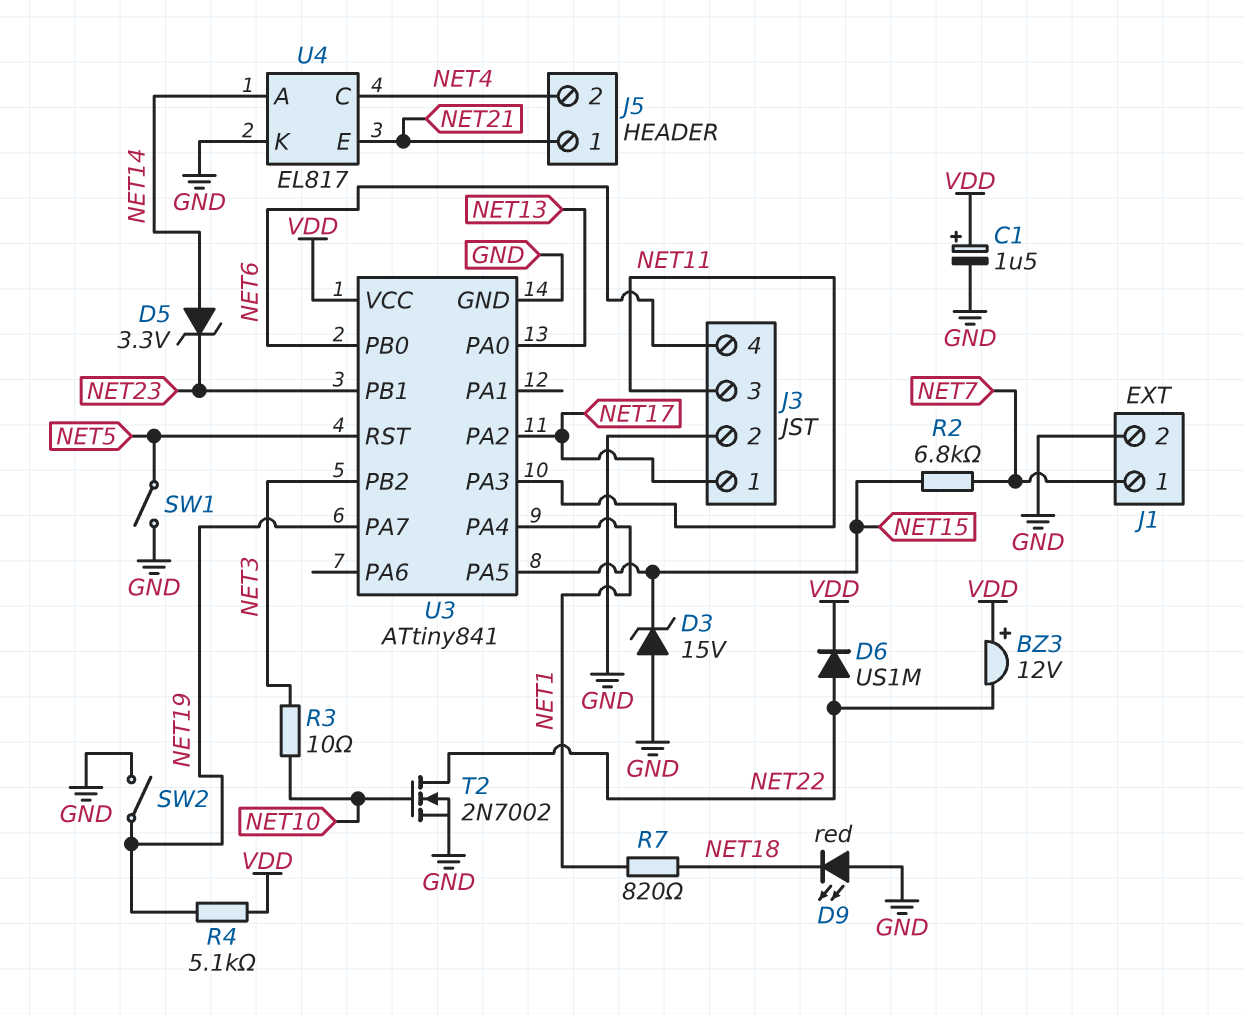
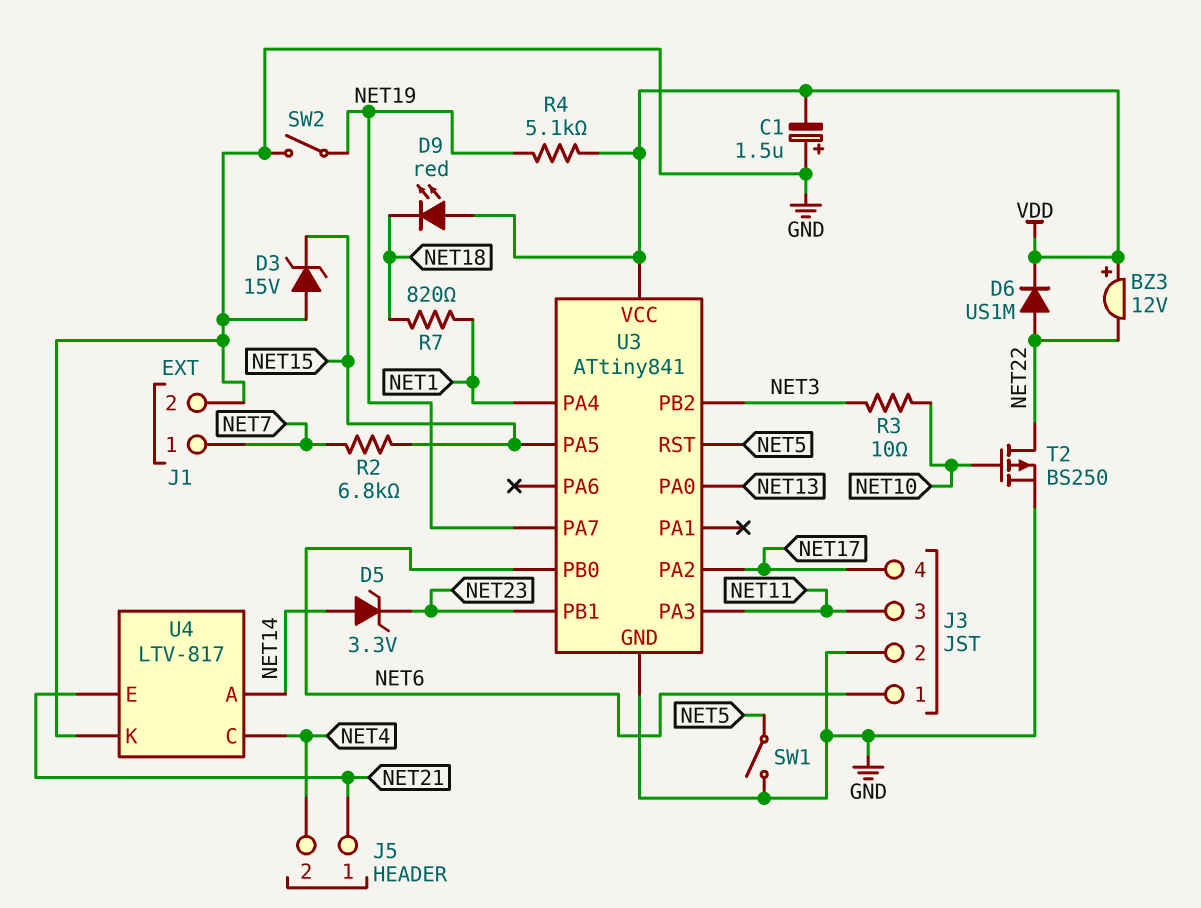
C1: 1.5uF (plus VDD, minus GND) -> 1.5uF (plus GND, minus VDD)
D9: LED red (A GND, K NET18) -> LED red (A VDD, K NET18)
J3 pin 1: NET17 -> NET6
J3 pin 4: NET6 -> NET17
T2: NMOS 2N7002 (G NET10, D NET22, S GND) -> PMOS BS250 (G NET10, D NET22, S GND)
U4: EL817 -> LTV-817

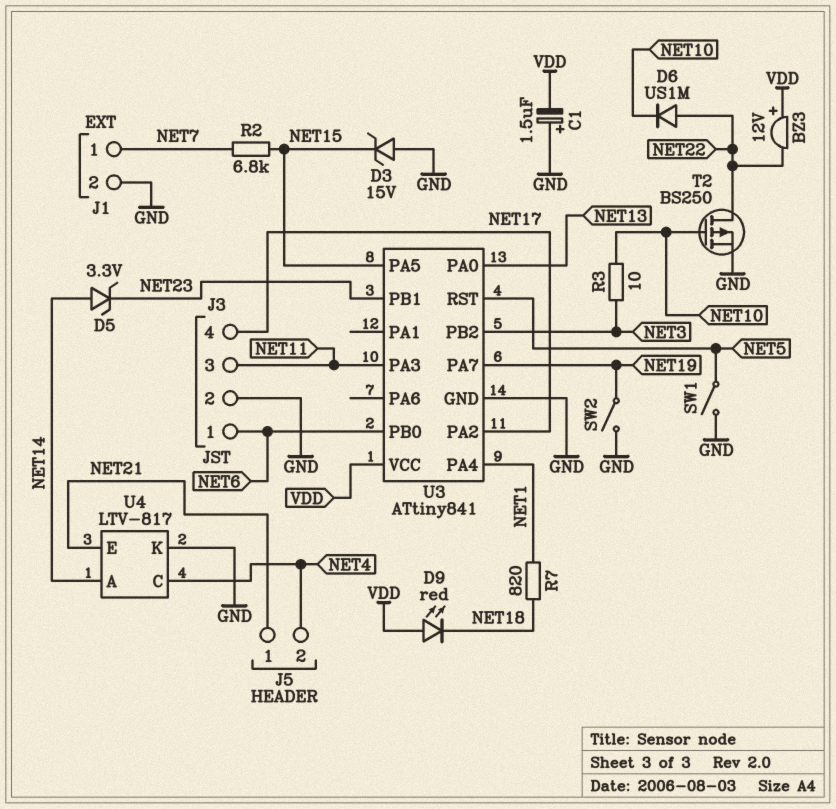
D6: diode US1M (A NET22, K VDD) -> diode US1M (A NET22, K NET10)
R4: 5.1k (NET19, VDD) -> none

